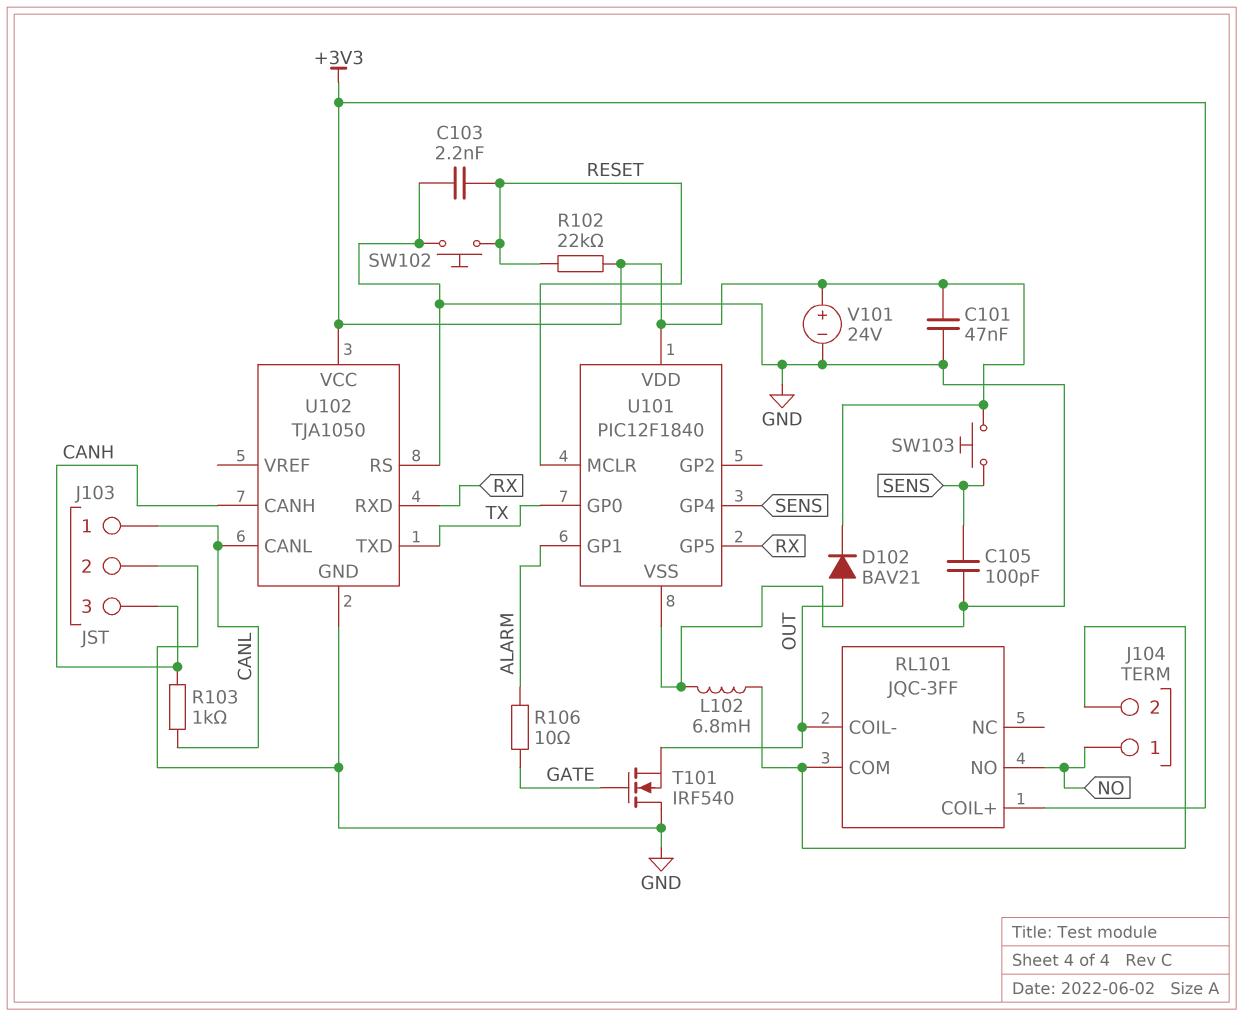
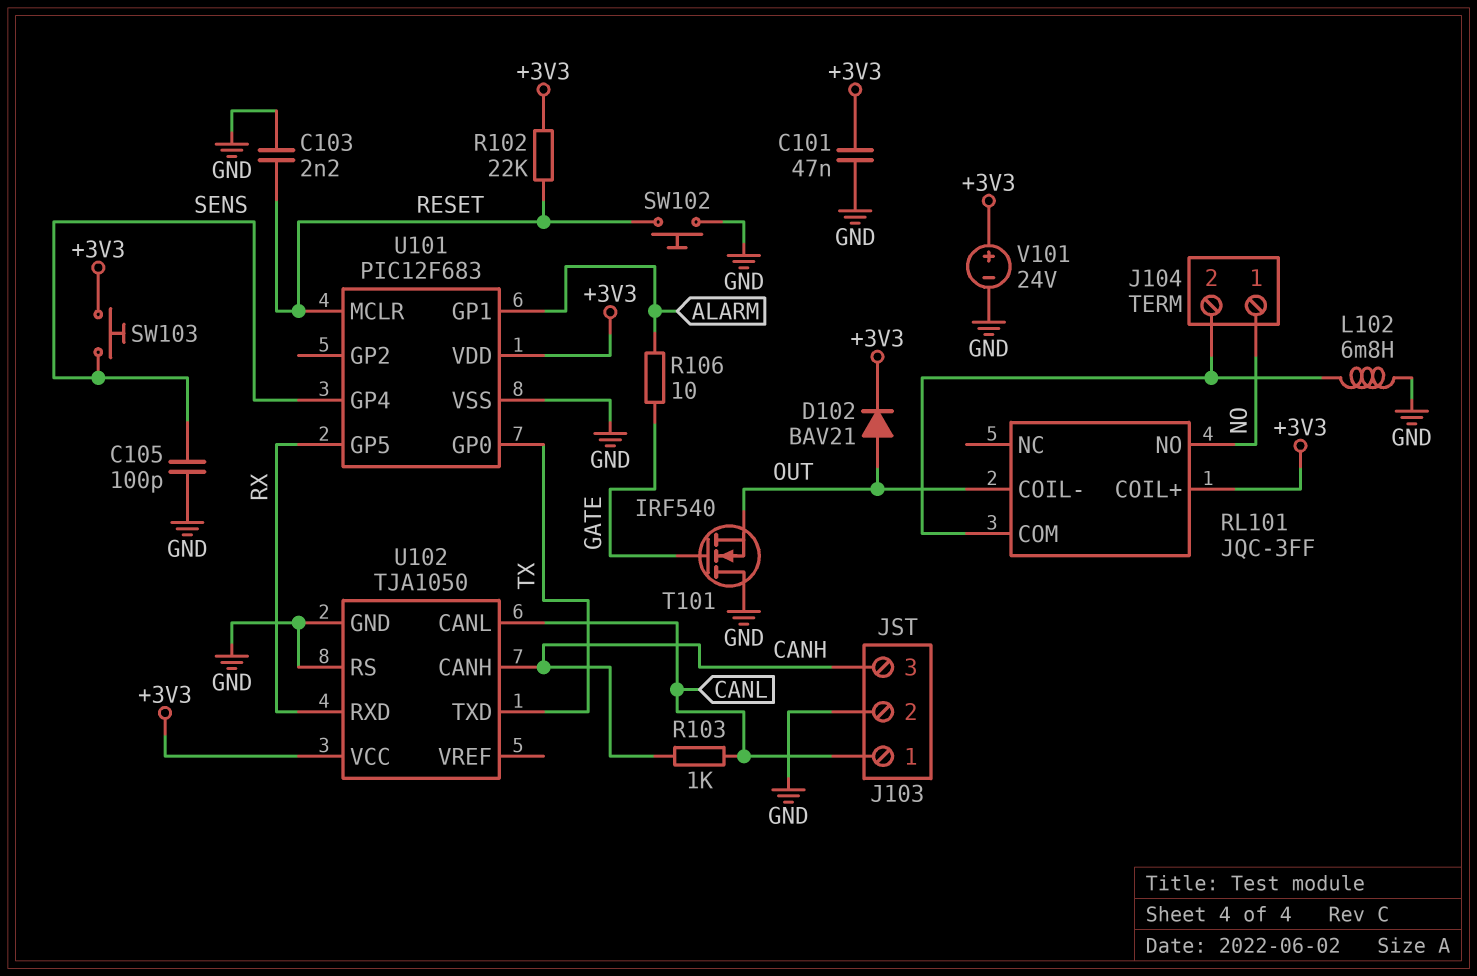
U101: PIC12F1840 -> PIC12F683

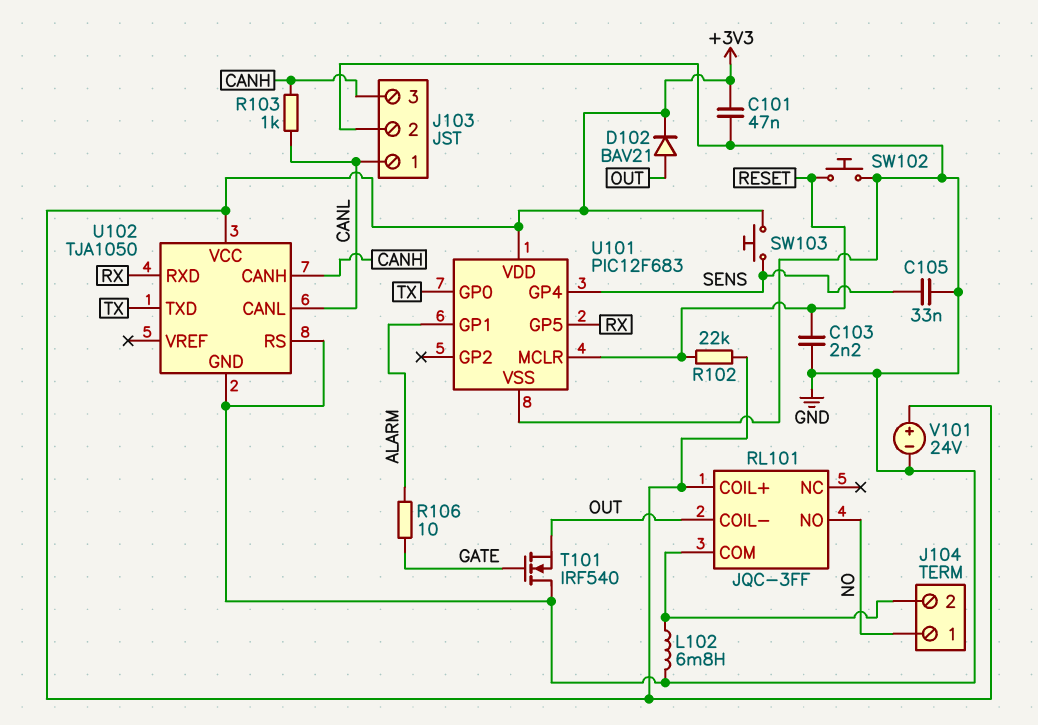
C105: 100pF (GND, SENS) -> 33nF (GND, SENS)

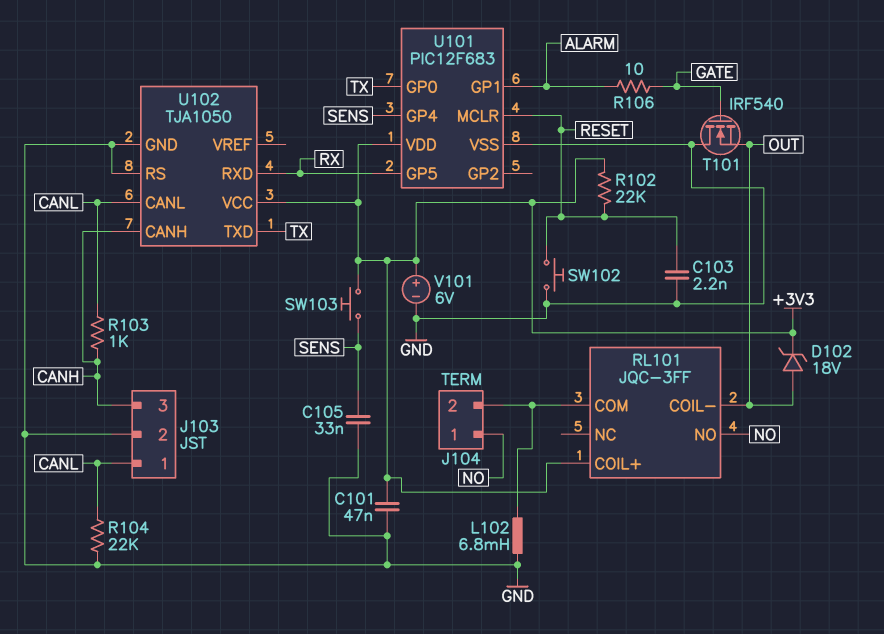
D102: diode BAV21 (A OUT, K +3V3) -> zener 18V (A OUT, K +3V3)
R104: none -> 22k (CANL, GND)
V101: 24V (plus +3V3, minus GND) -> 6V (plus +3V3, minus GND)

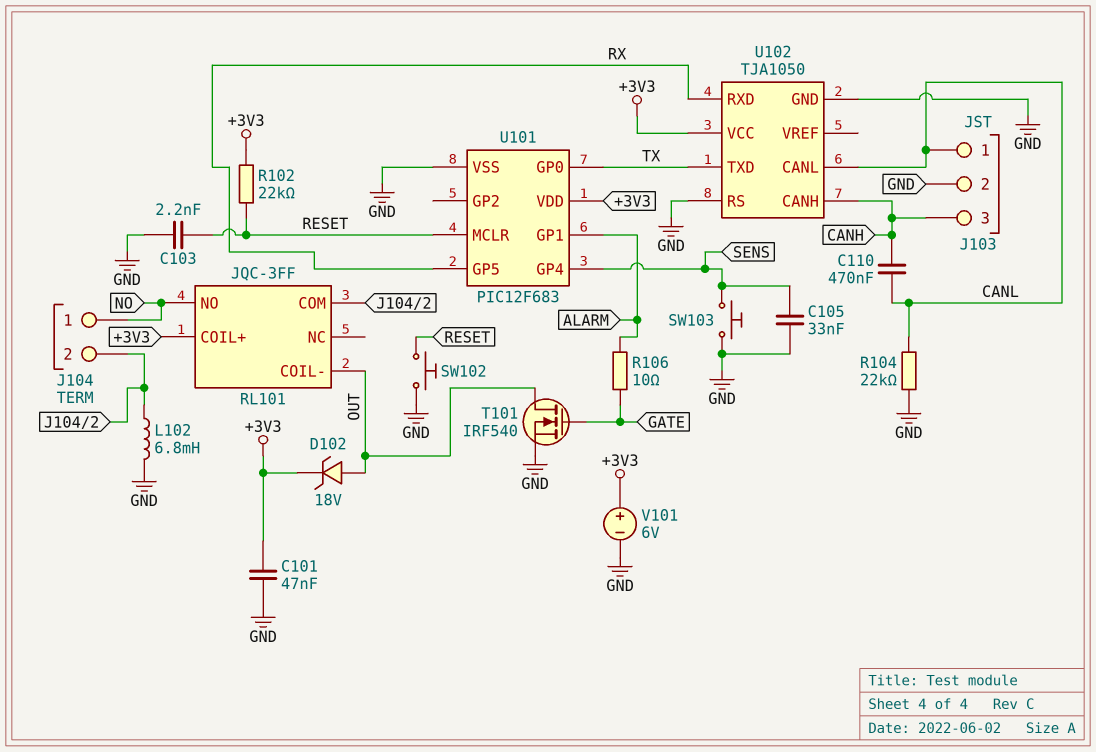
C110: none -> 470nF (CANH, CANL)
R103: 1k (CANH, CANL) -> none
SW103: button (+3V3, SENS) -> button (GND, SENS)
T101: NMOS IRF540 (G GATE, D GND, S OUT) -> NMOS IRF540 (G GATE, D OUT, S GND)

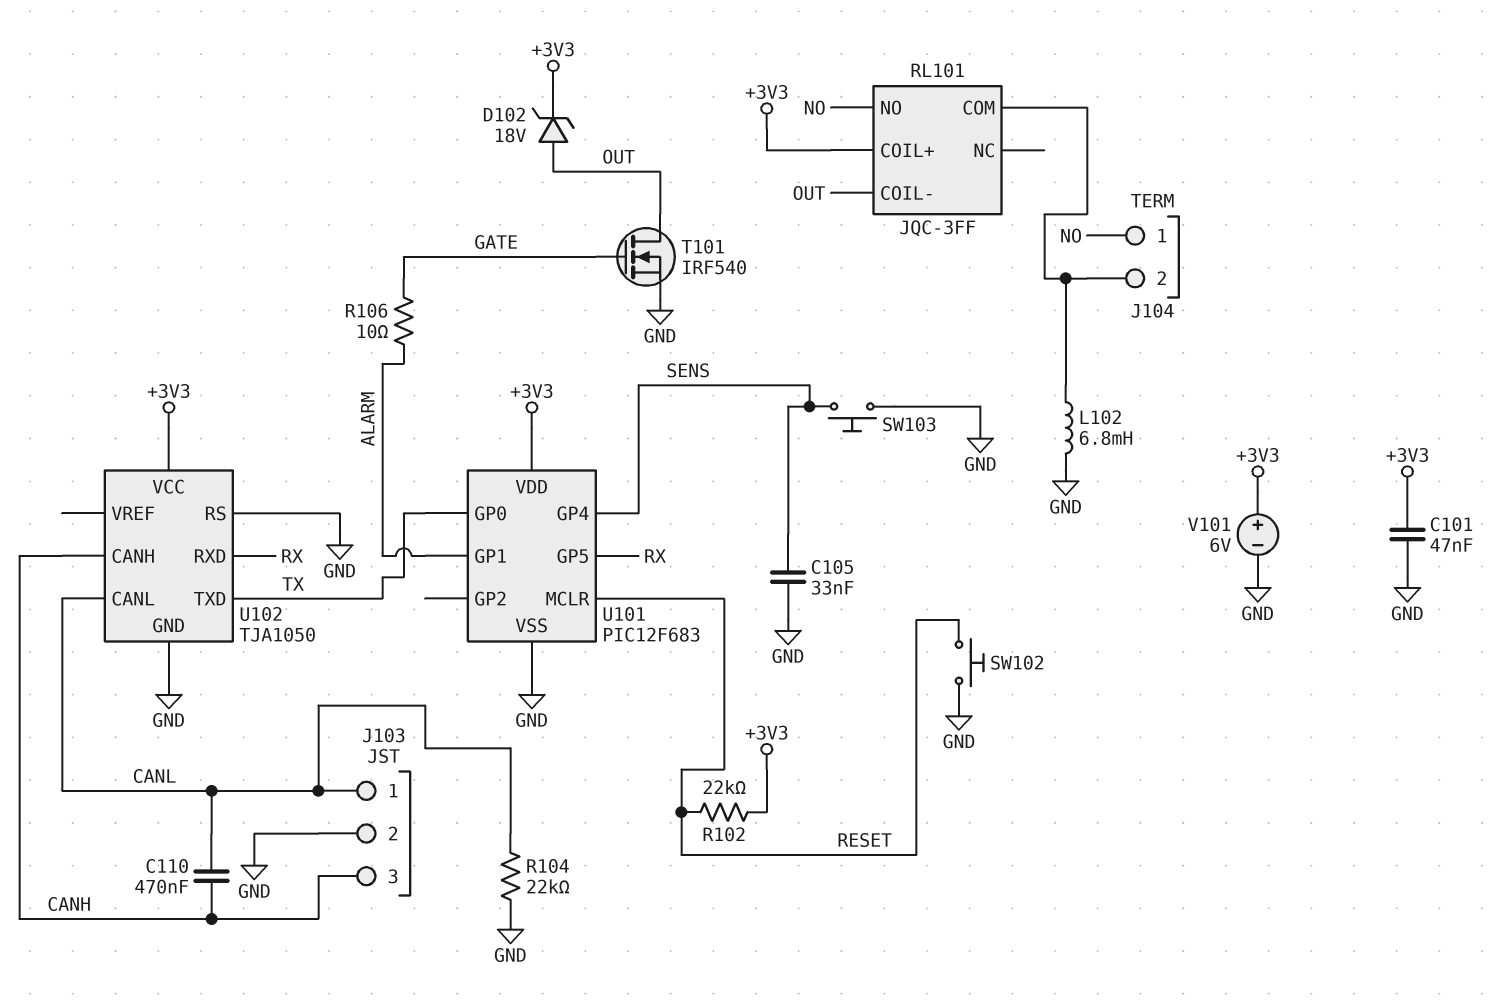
C103: 2.2nF (GND, RESET) -> none

